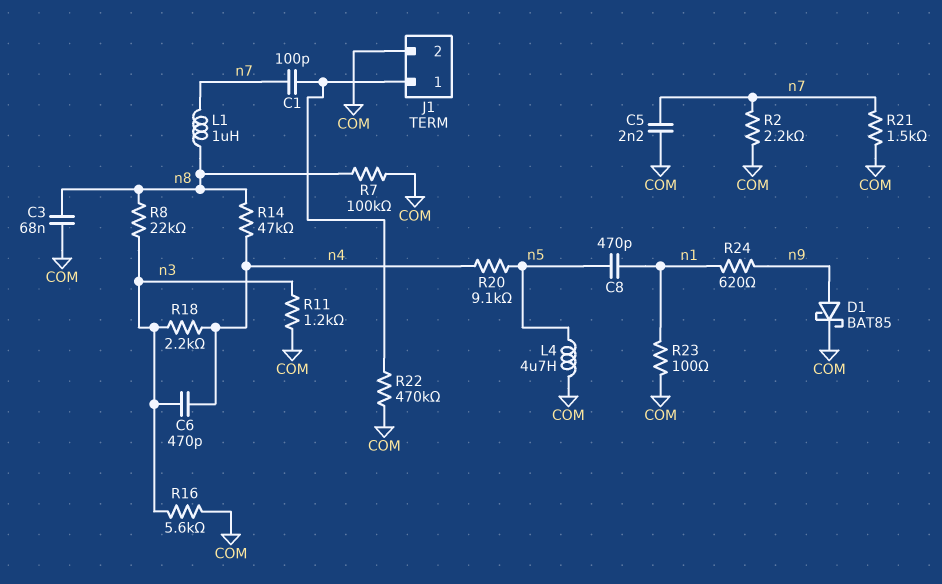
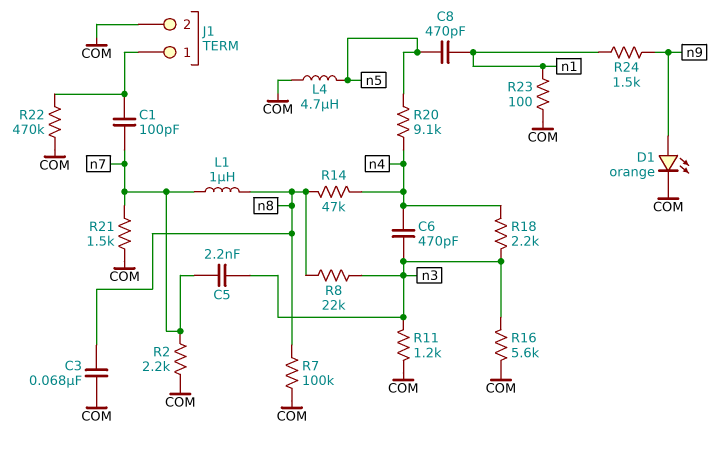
C5: 2.2nF (COM, n7) -> 2.2nF (n3, n7)
D1: schottky BAT85 (A n9, K COM) -> LED orange (A n9, K COM)
R24: 620 (n1, n9) -> 1.5k (n1, n9)

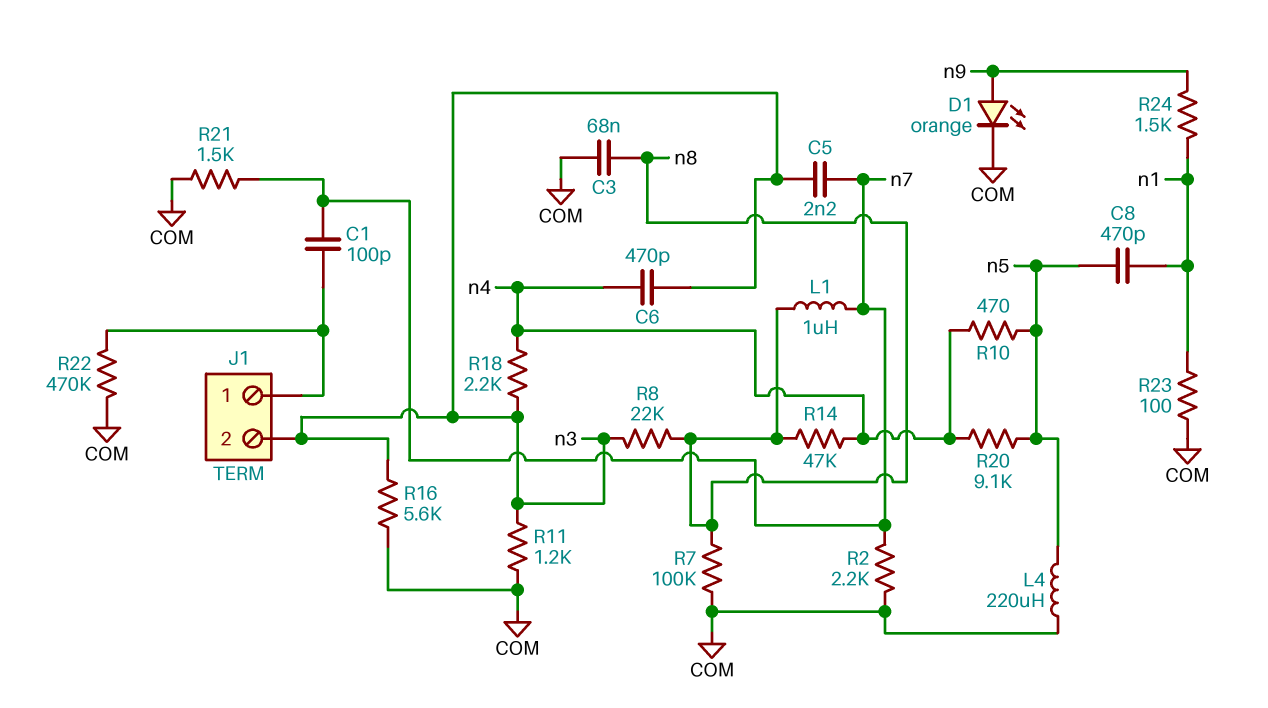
J1 pin 2: COM -> n3
L4: 4.7uH (COM, n5) -> 220uH (COM, n5)
R10: none -> 470 (n4, n5)

